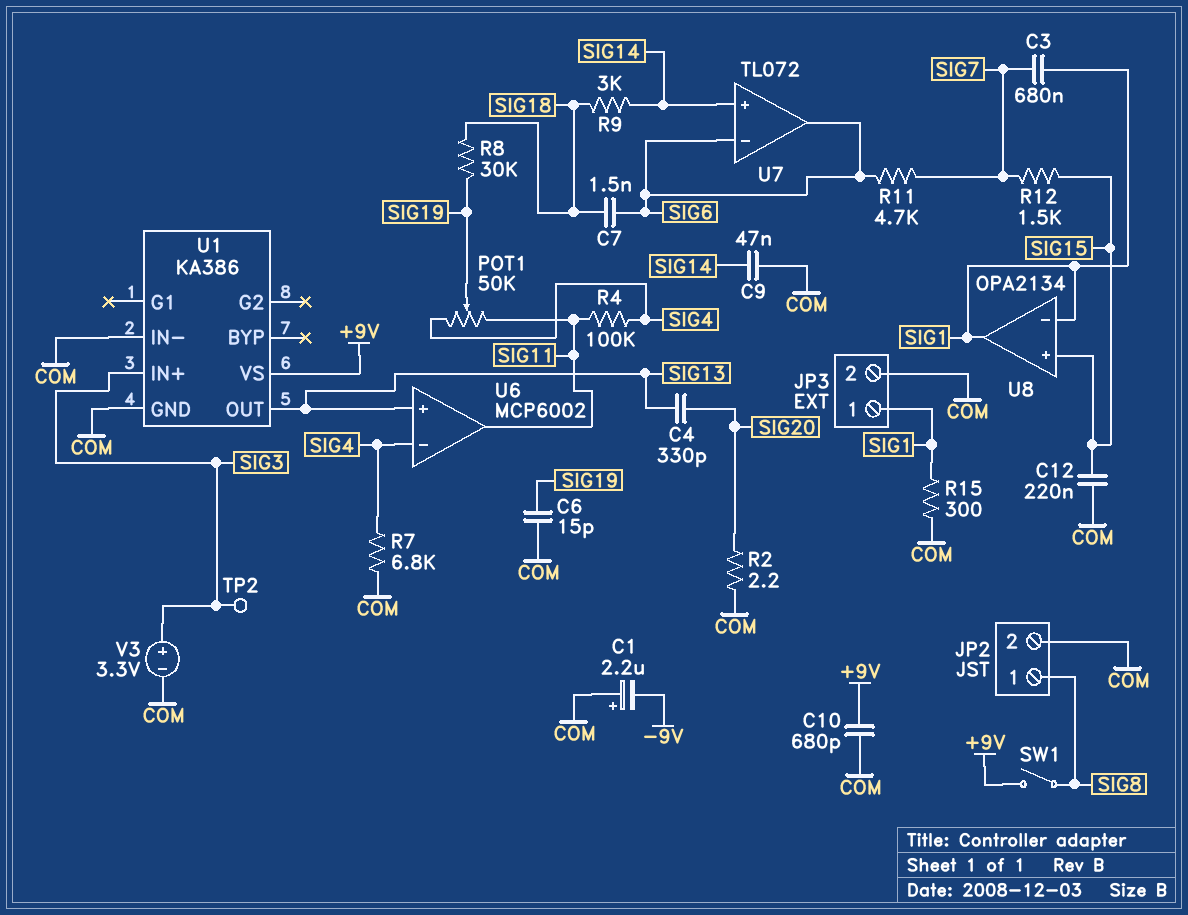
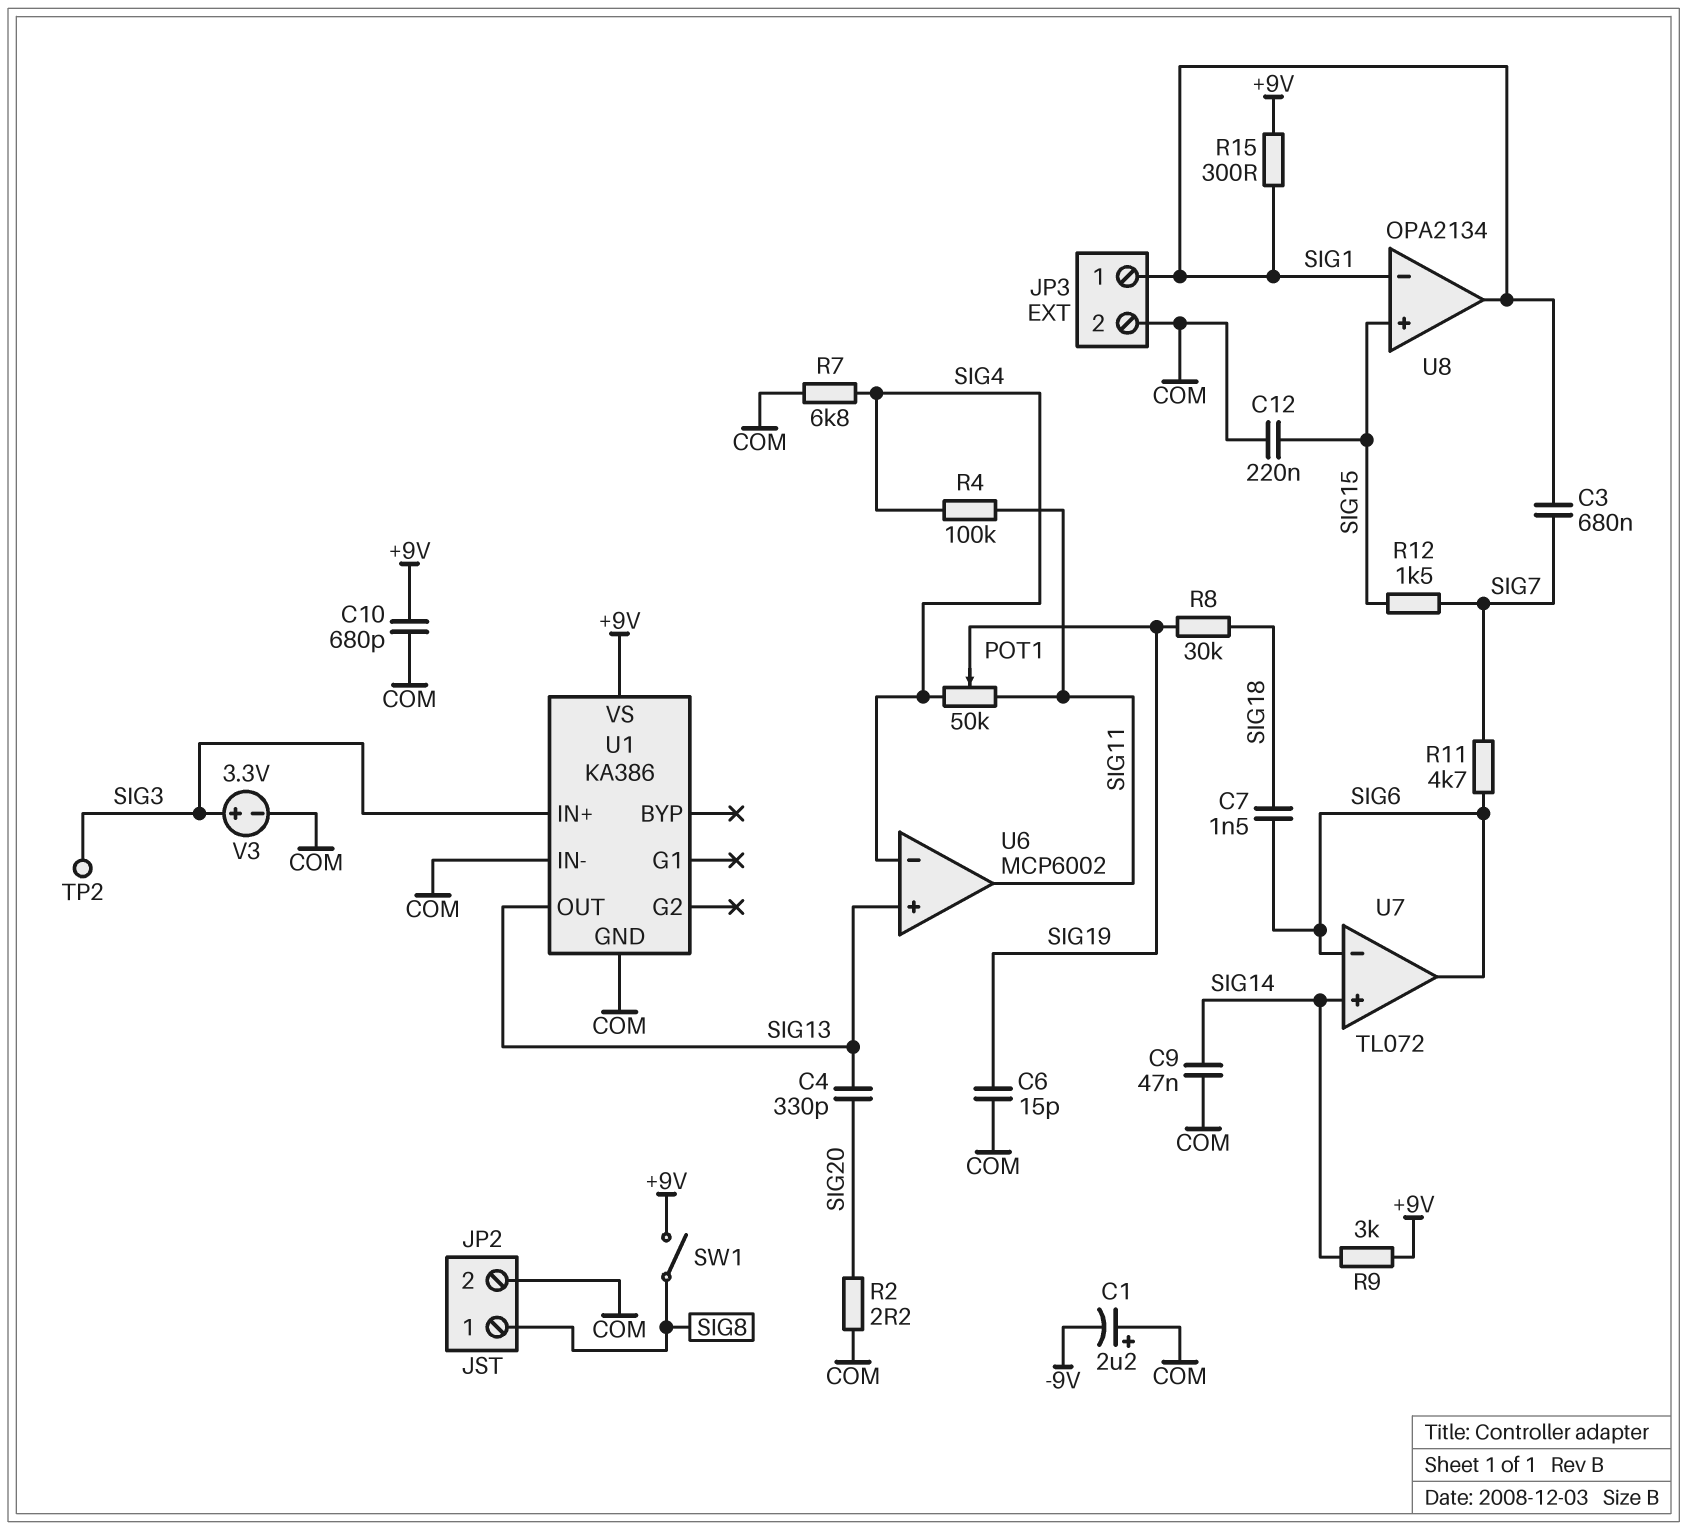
R9: 3k (SIG14, SIG18) -> 3k (+9V, SIG14)
R15: 300 (COM, SIG1) -> 300 (+9V, SIG1)

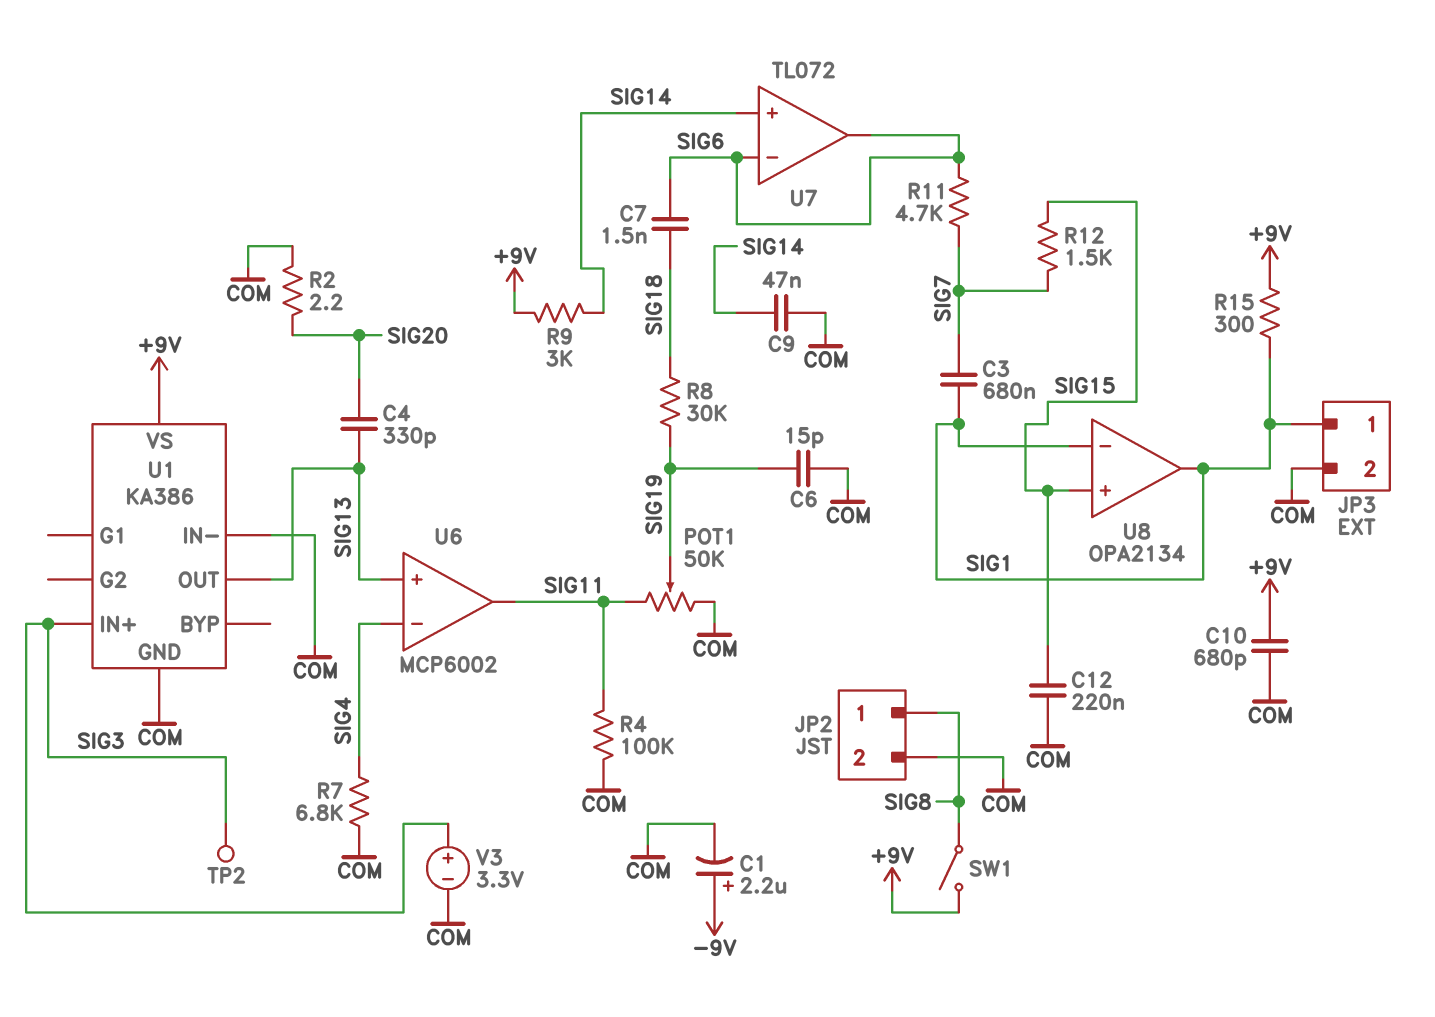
C1: 2.2uF (plus COM, minus -9V) -> 2.2uF (plus -9V, minus COM)
POT1: 50k (SIG4, SIG11, wiper SIG19) -> 50k (COM, SIG11, wiper SIG19)
R4: 100k (SIG4, SIG11) -> 100k (COM, SIG11)

